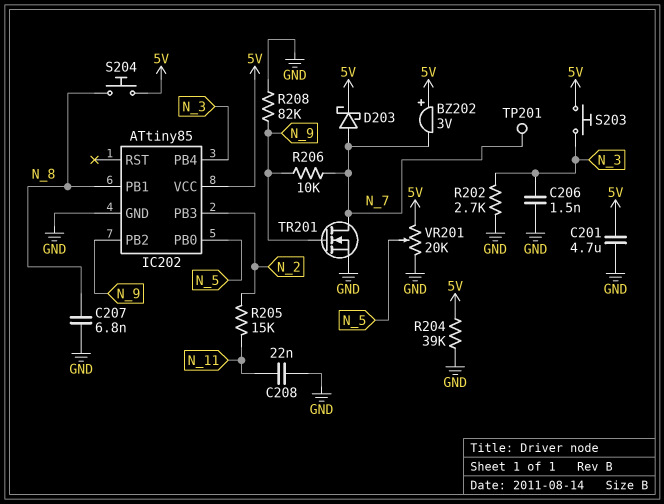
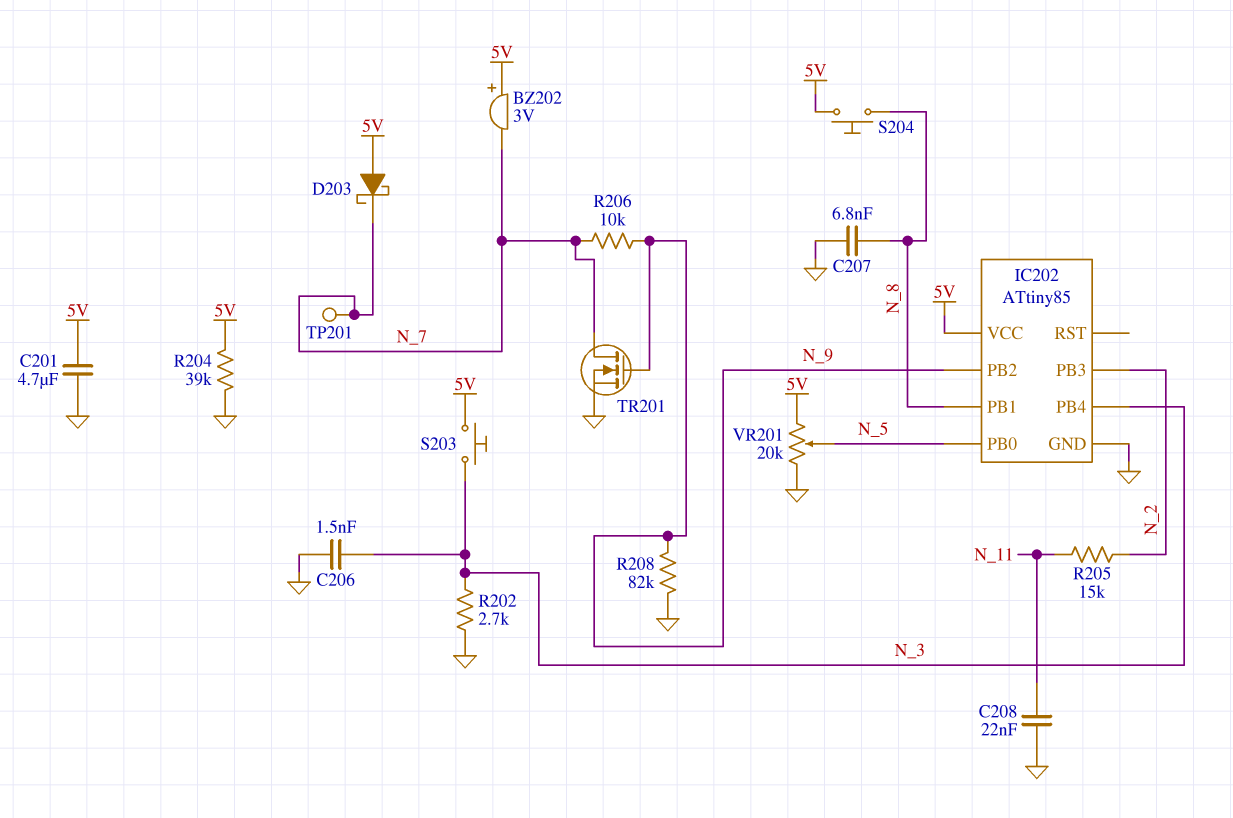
D203: schottky (A N_7, K 5V) -> schottky (A 5V, K N_7)

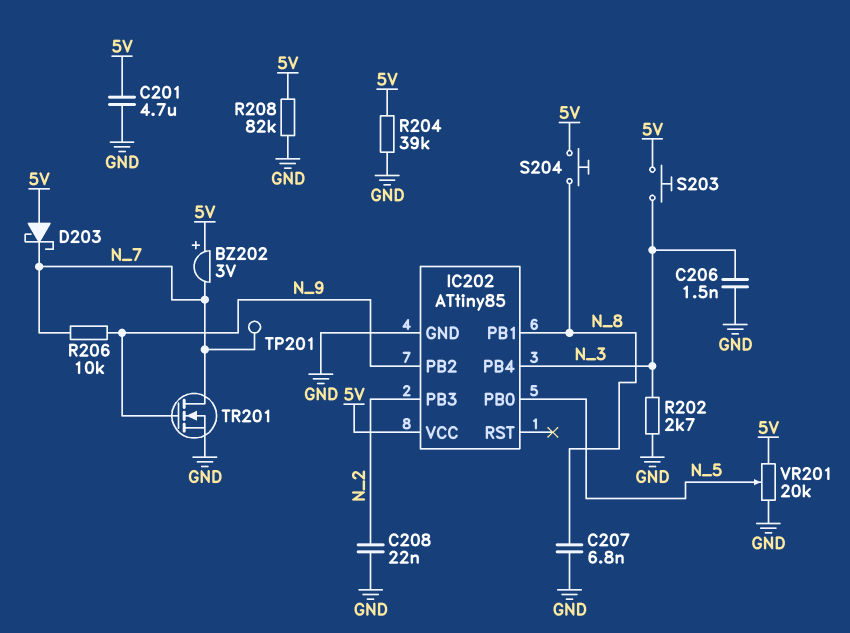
C208: 22nF (GND, N_11) -> 22nF (GND, N_2)
R205: 15k (N_2, N_11) -> none
R208: 82k (GND, N_9) -> 82k (5V, GND)

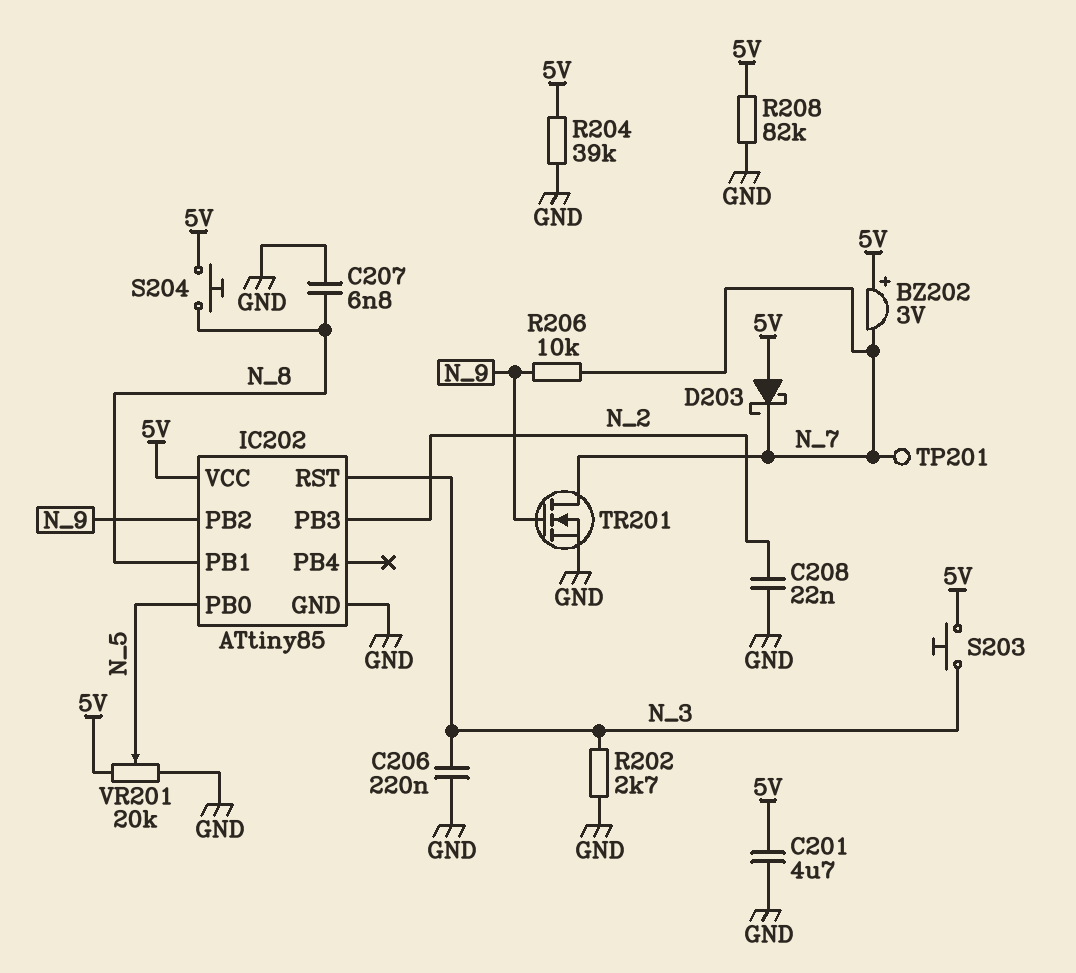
C206: 1.5nF (GND, N_3) -> 220nF (GND, N_3)
IC202 pin PB4: N_3 -> none
IC202 pin RST: none -> N_3

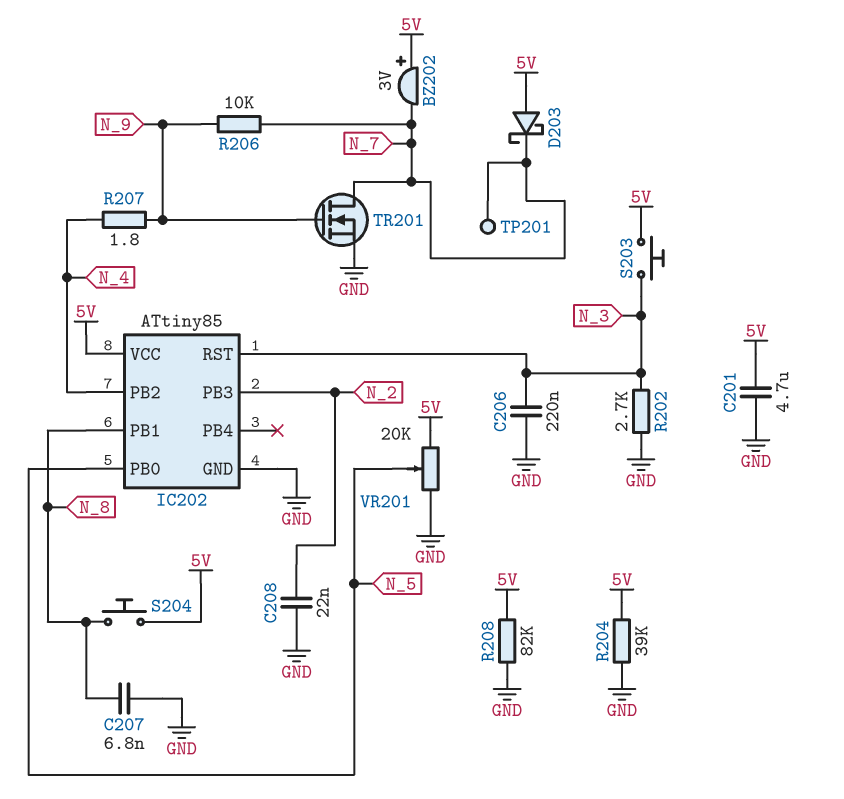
IC202 pin PB2: N_9 -> N_4
R207: none -> 1.8 (N_4, N_9)

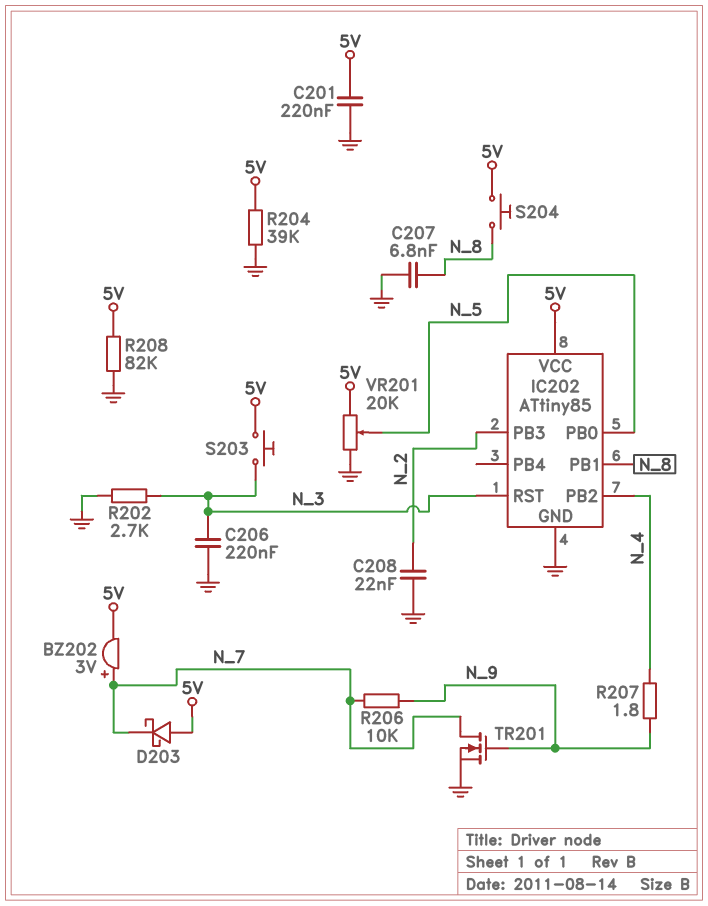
BZ202: buzzer 3V (plus 5V, minus N_7) -> buzzer 3V (plus N_7, minus 5V)
C201: 4.7uF (5V, GND) -> 220nF (5V, GND)
TP201: test point (N_7) -> none

